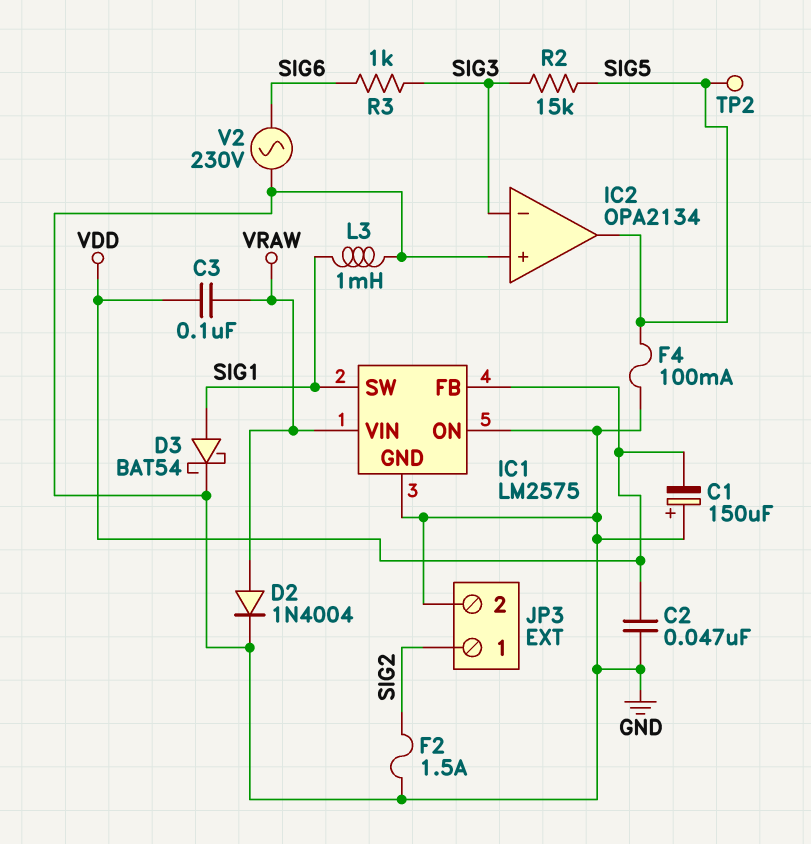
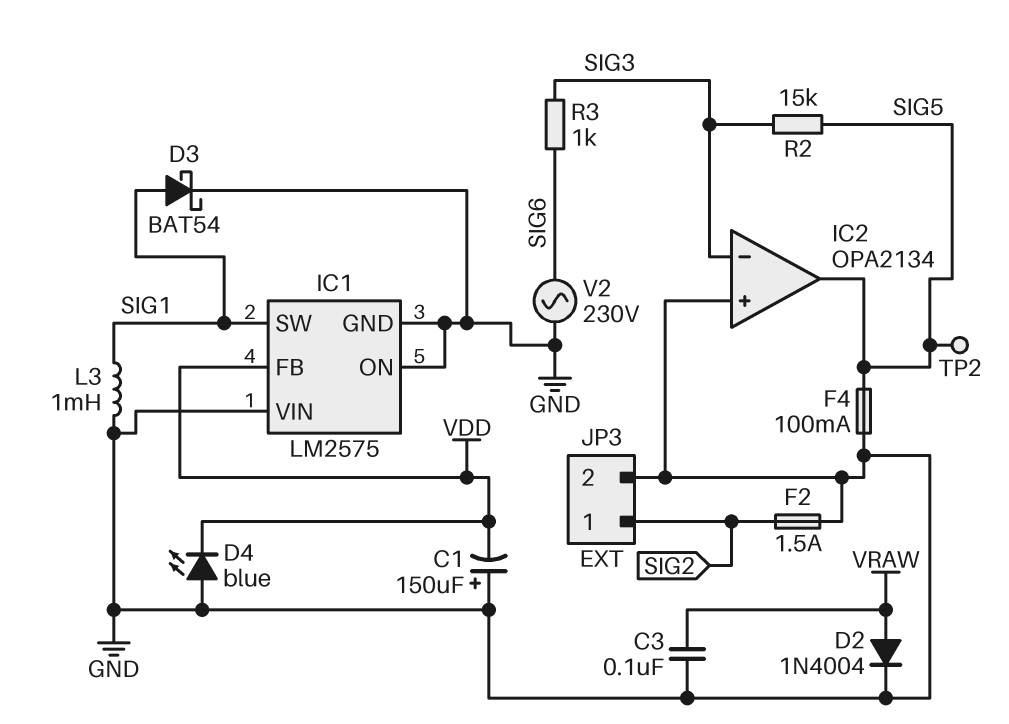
C2: 47nF (GND, VDD) -> none
C3: 100nF (VDD, VRAW) -> 100nF (GND, VRAW)
D4: none -> LED blue (A GND, K VDD)
IC1 pin VIN: VRAW -> GND

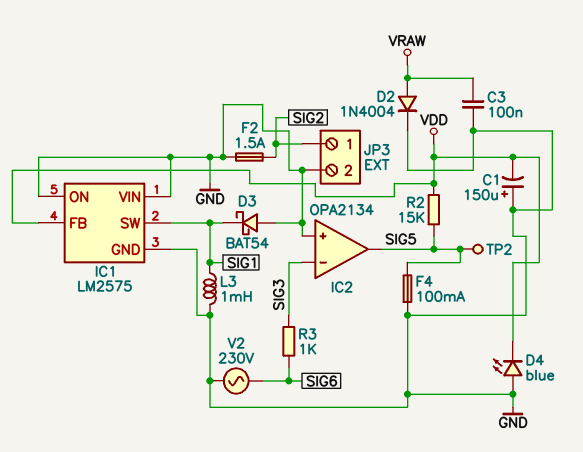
D3: schottky BAT54 (A SIG1, K GND) -> schottky BAT54 (A GND, K SIG1)
R2: 15k (SIG3, SIG5) -> 15k (SIG5, VDD)

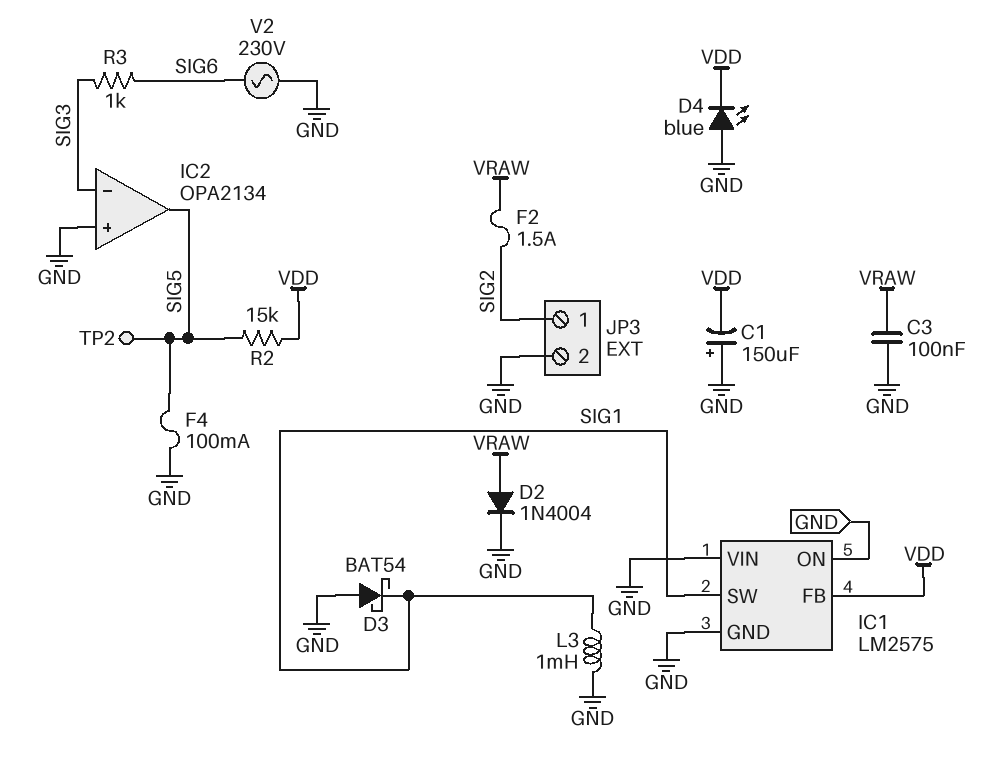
F2: 1.5A (GND, SIG2) -> 1.5A (SIG2, VRAW)

